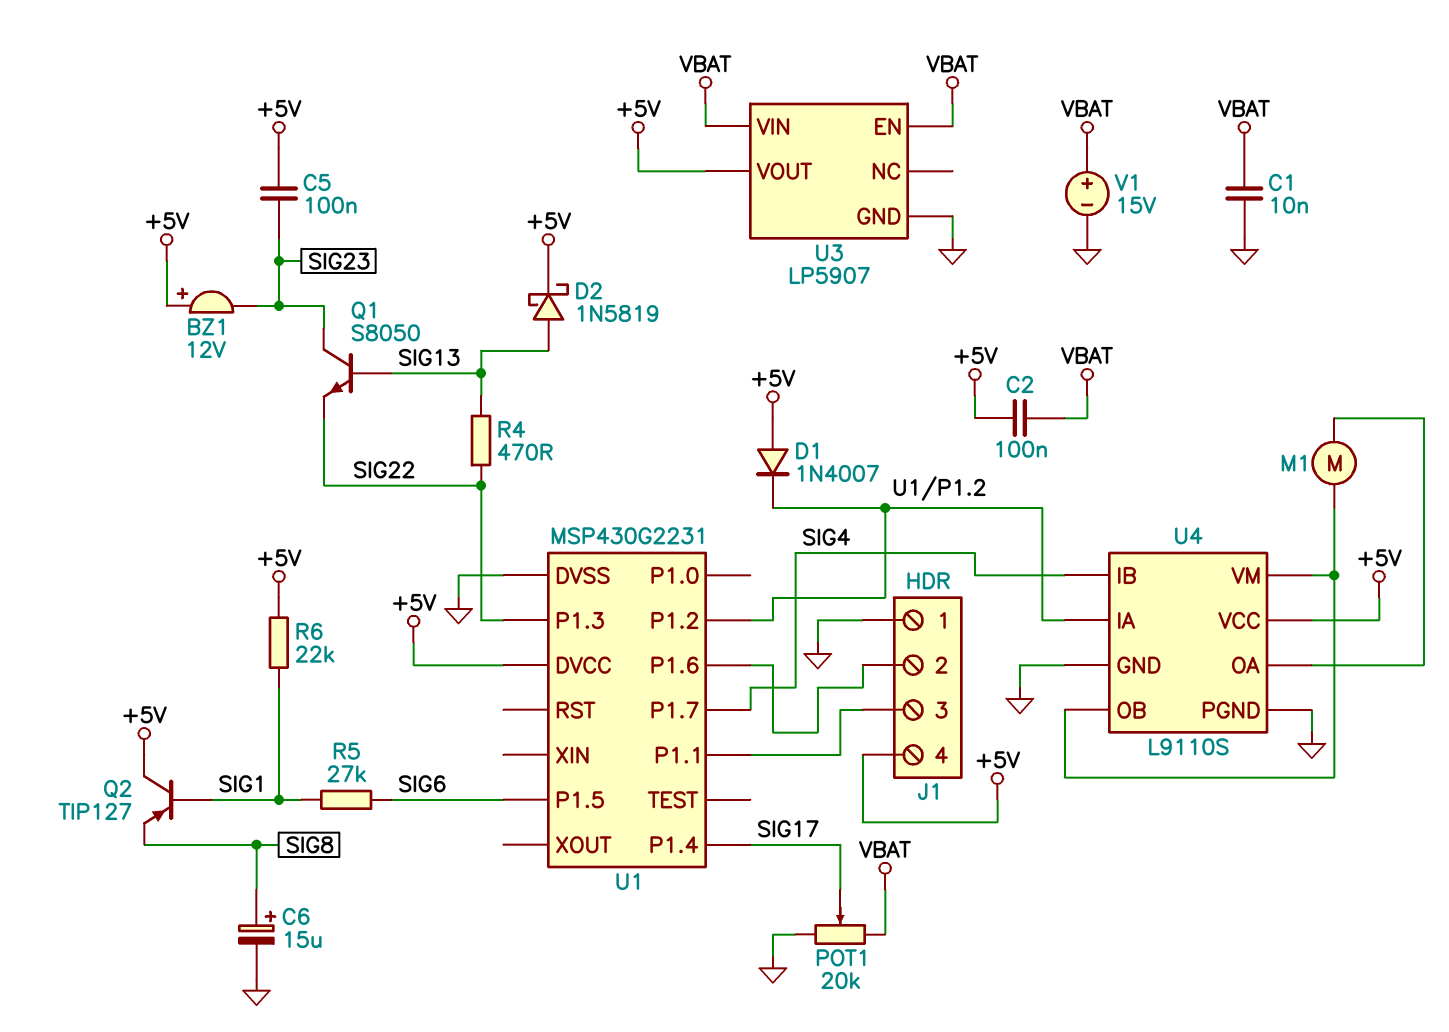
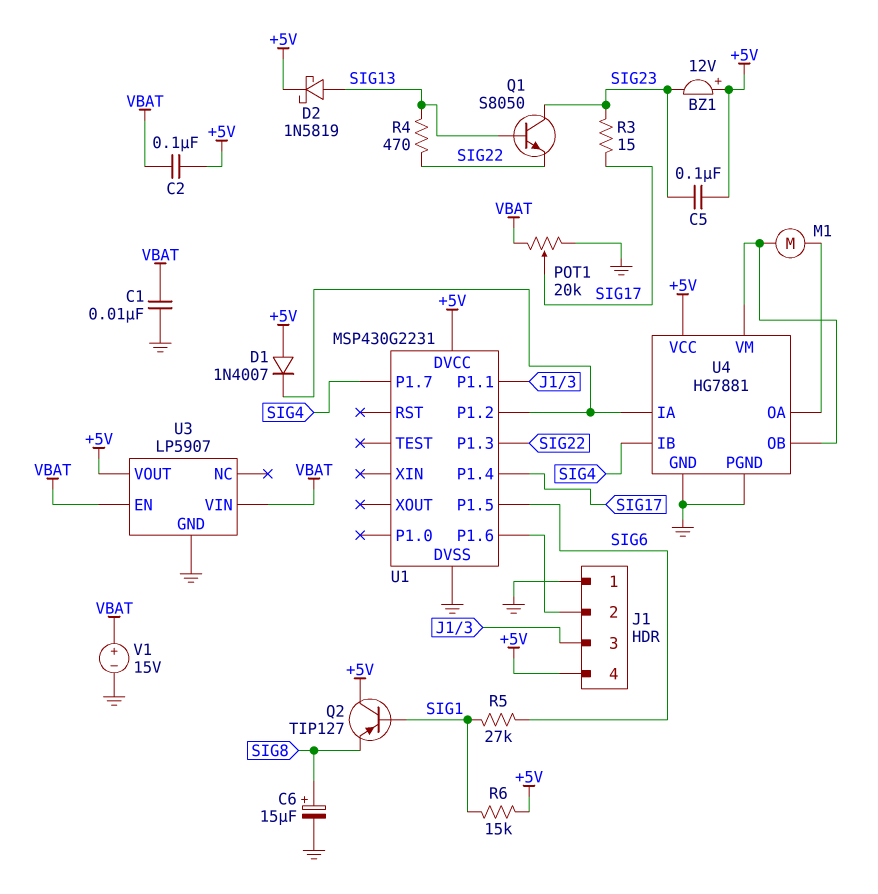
R3: none -> 15 (SIG17, SIG23)
R6: 22k (+5V, SIG1) -> 15k (+5V, SIG1)
U4: L9110S -> HG7881

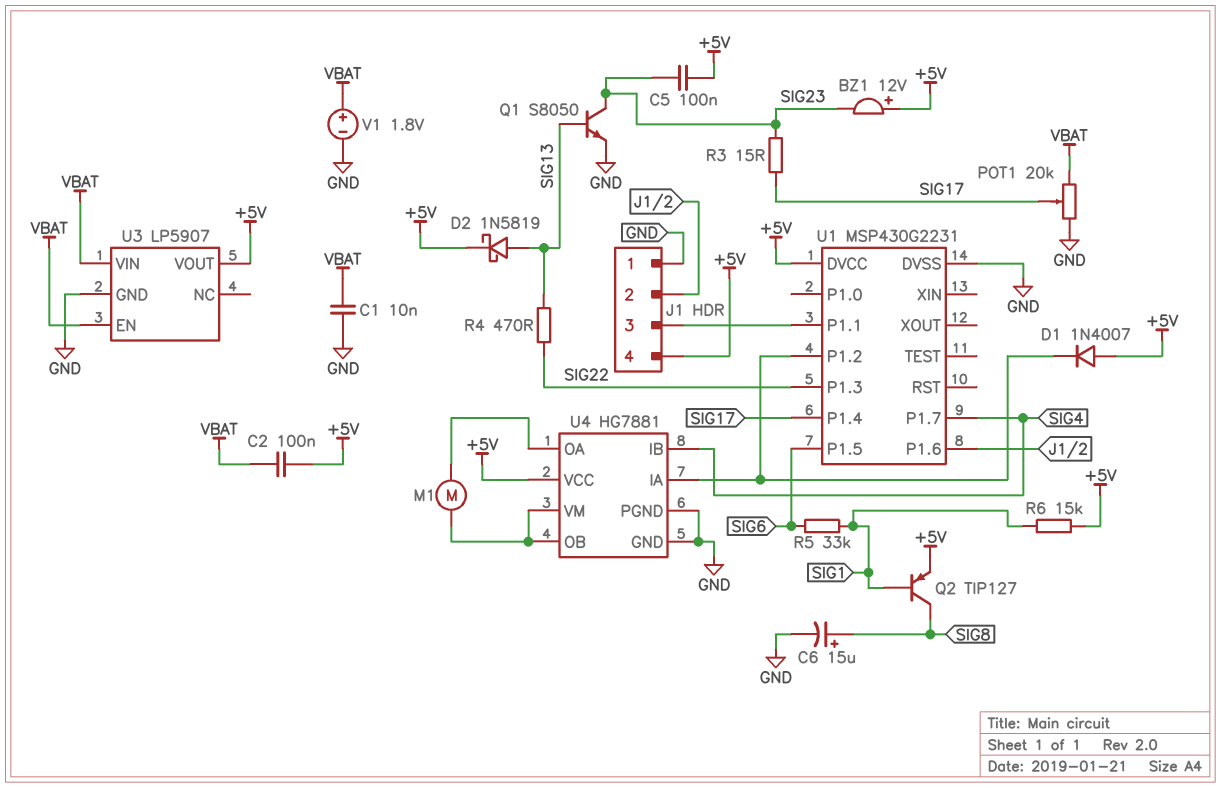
Q1: NPN S8050 (B SIG13, C SIG23, E SIG22) -> NPN S8050 (B SIG13, C SIG23, E GND)
Q2: PNP TIP127 (B SIG1, C +5V, E SIG8) -> PNP TIP127 (B SIG1, C SIG8, E +5V)
R5: 27k (SIG1, SIG6) -> 33k (SIG1, SIG6)
V1: 15V (plus VBAT, minus GND) -> 1.8V (plus VBAT, minus GND)

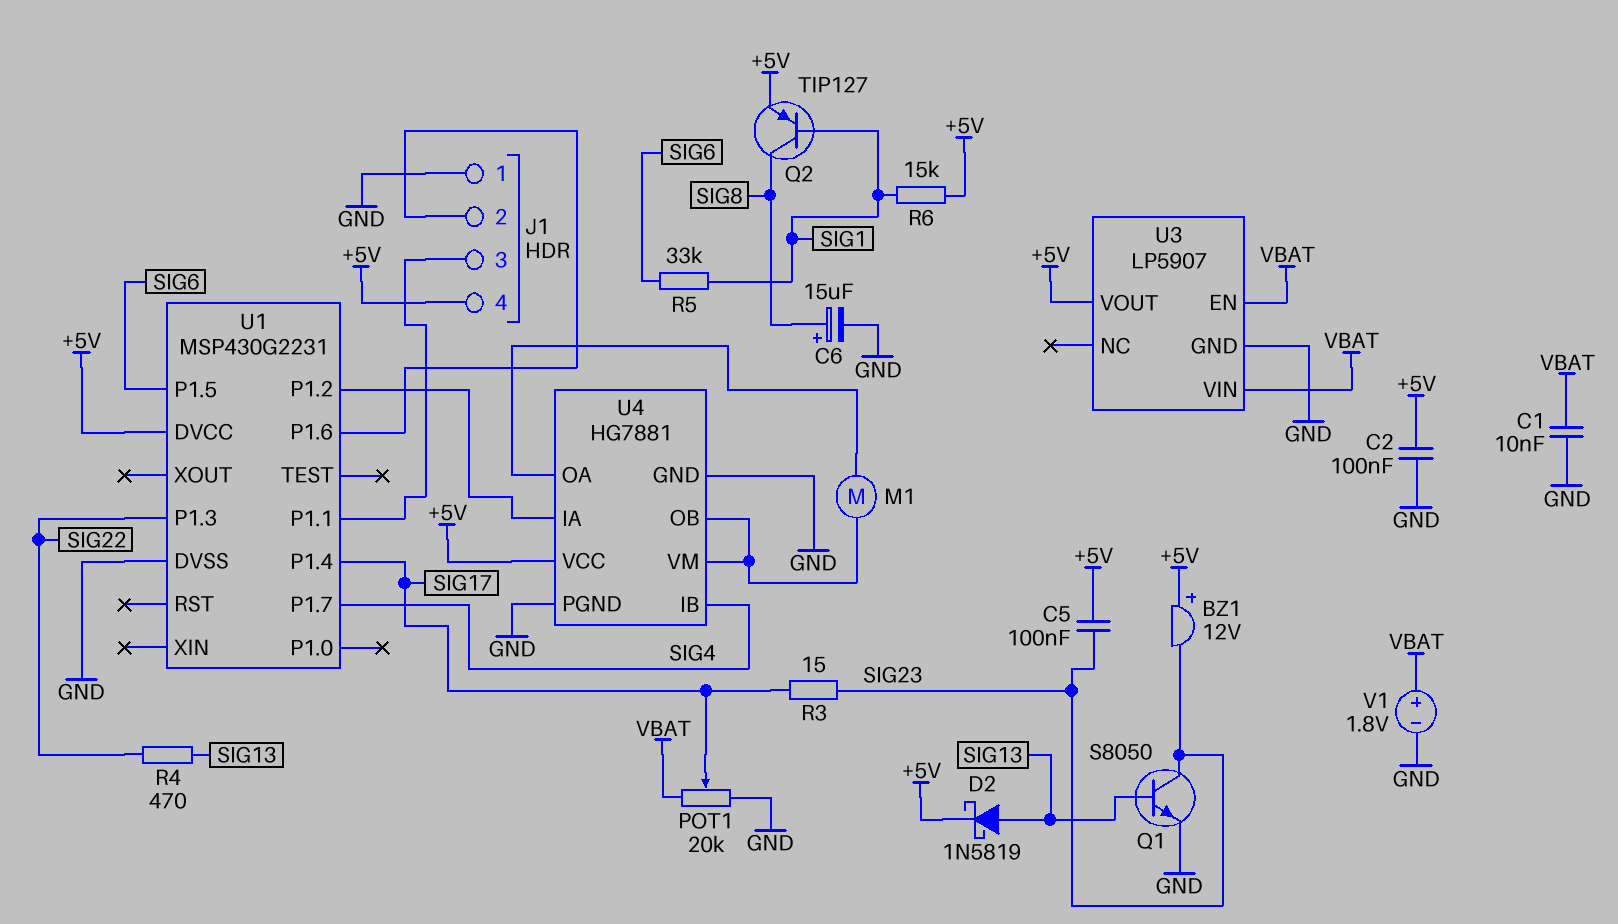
C2: 100nF (+5V, VBAT) -> 100nF (+5V, GND)
D1: diode 1N4007 (A +5V, K U1/P1.2) -> none

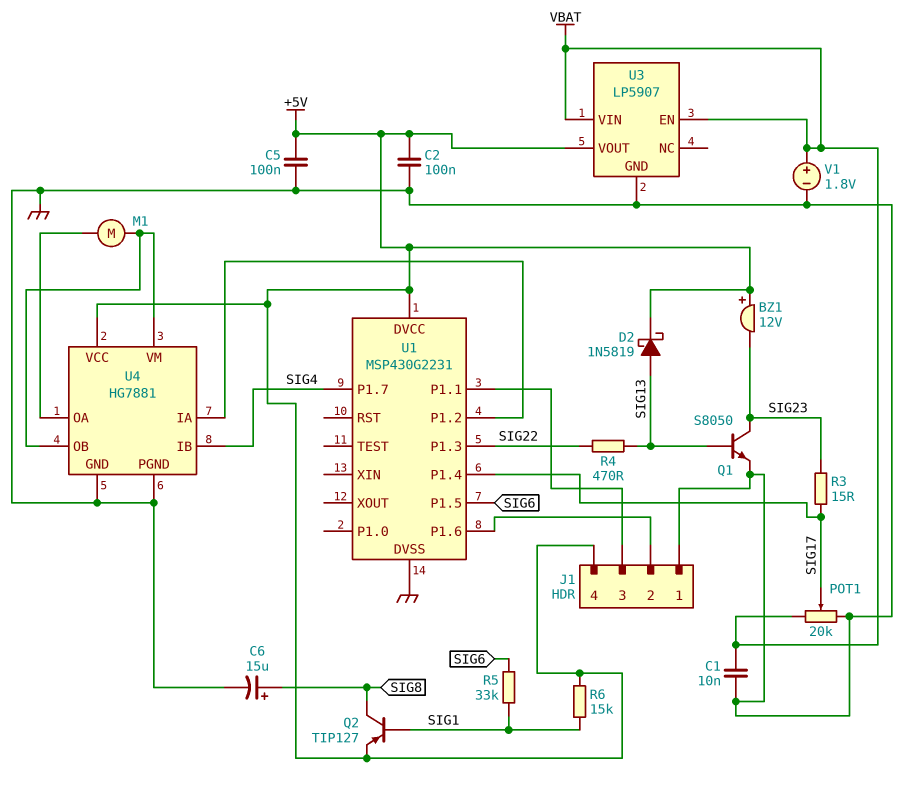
C5: 100nF (+5V, SIG23) -> 100nF (+5V, GND)

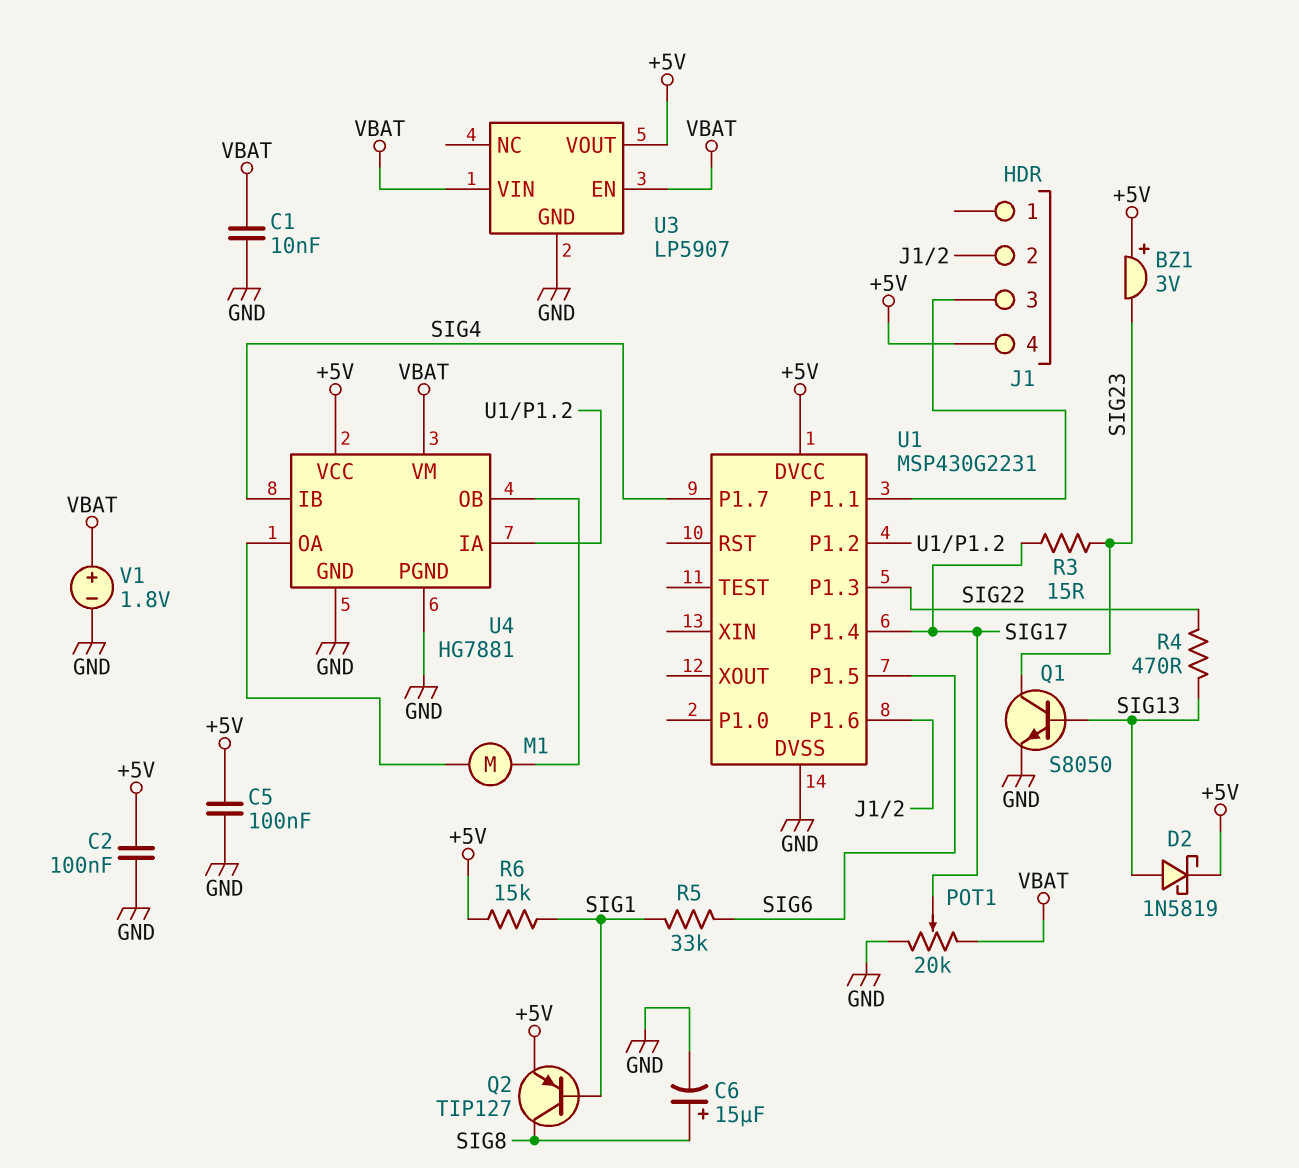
BZ1: buzzer 12V (plus +5V, minus SIG23) -> buzzer 3V (plus +5V, minus SIG23)
J1 pin 1: GND -> none
U4 pin VM: U4/OB -> VBAT

